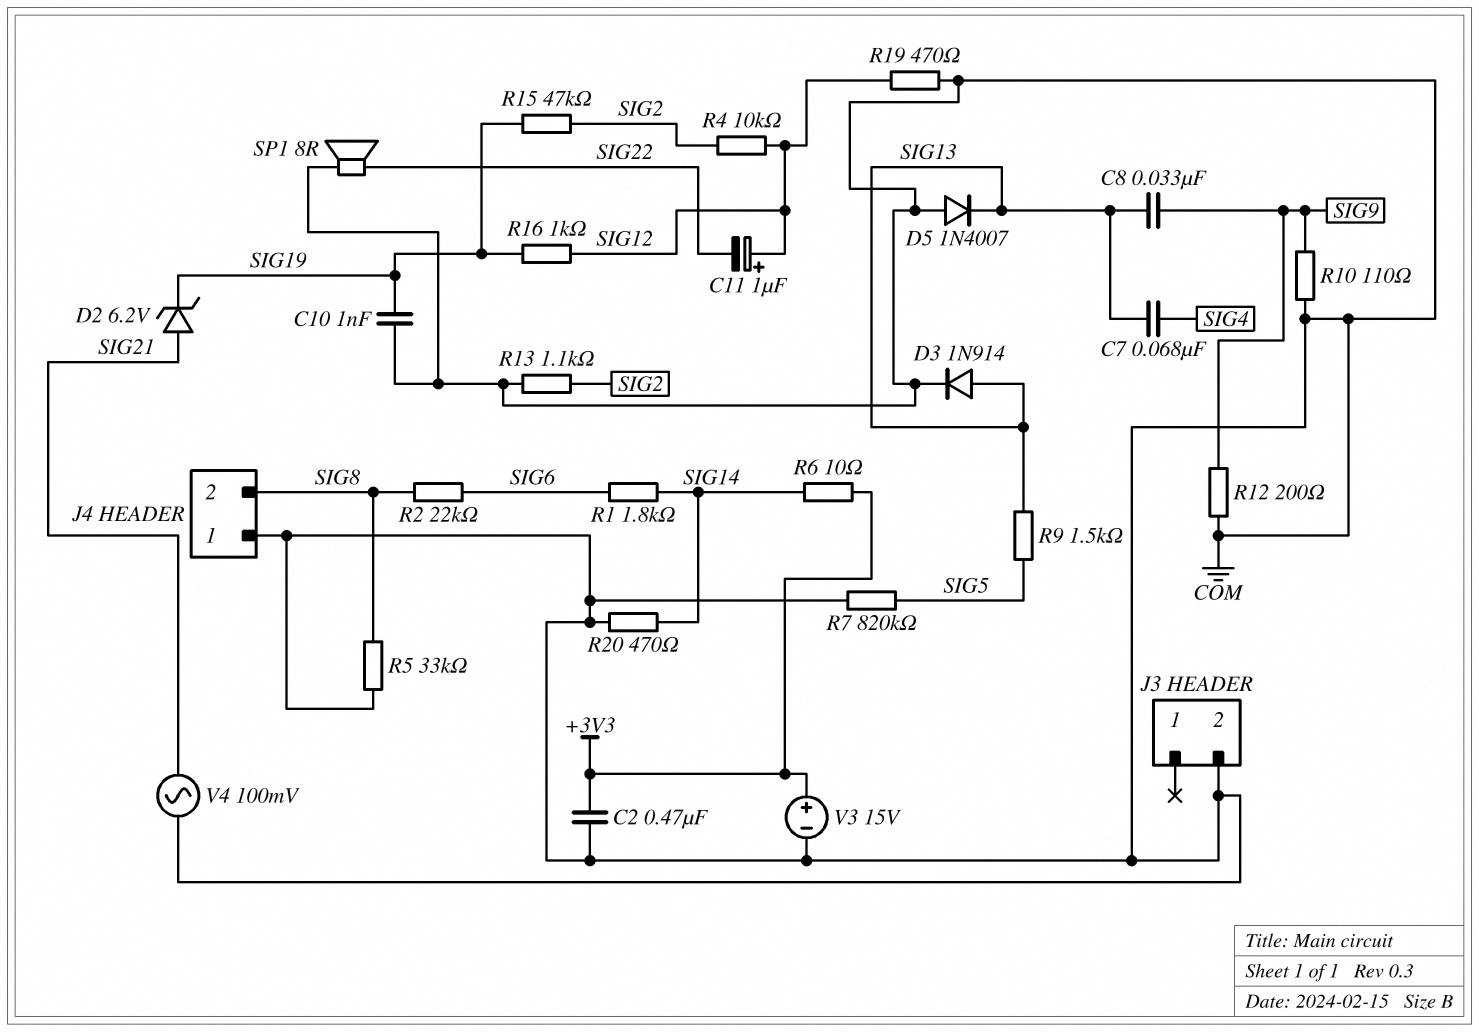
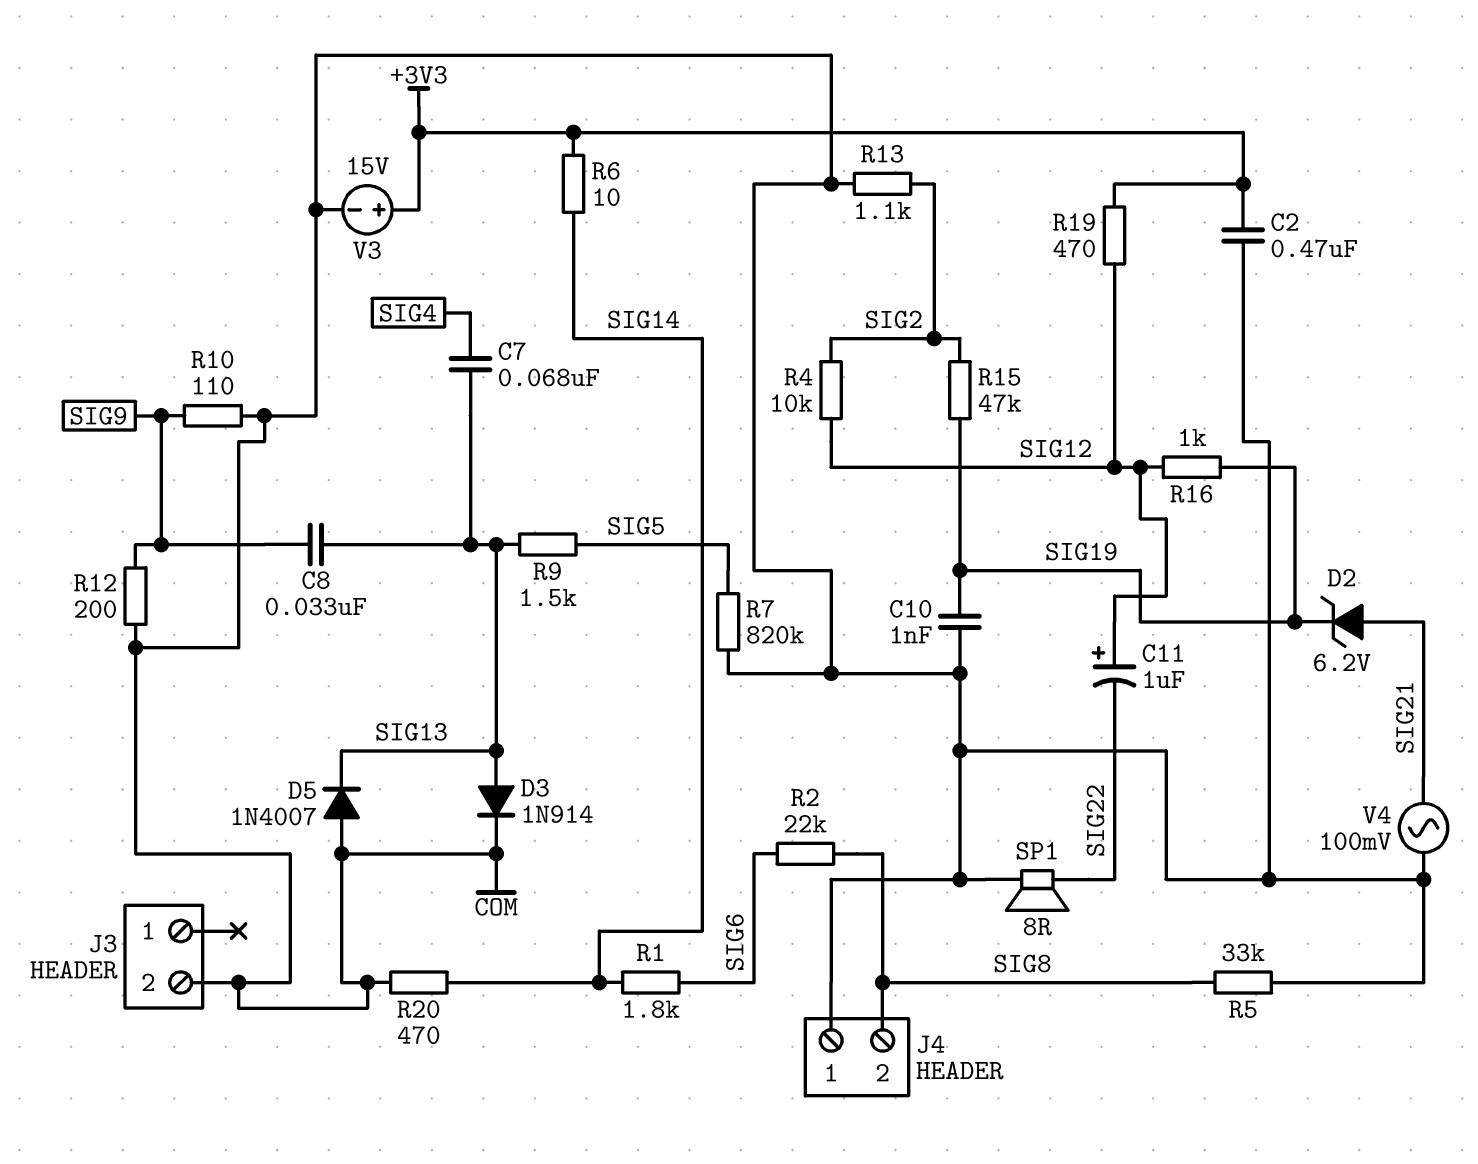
R19: 470 (COM, SIG12) -> 470 (+3V3, SIG12)

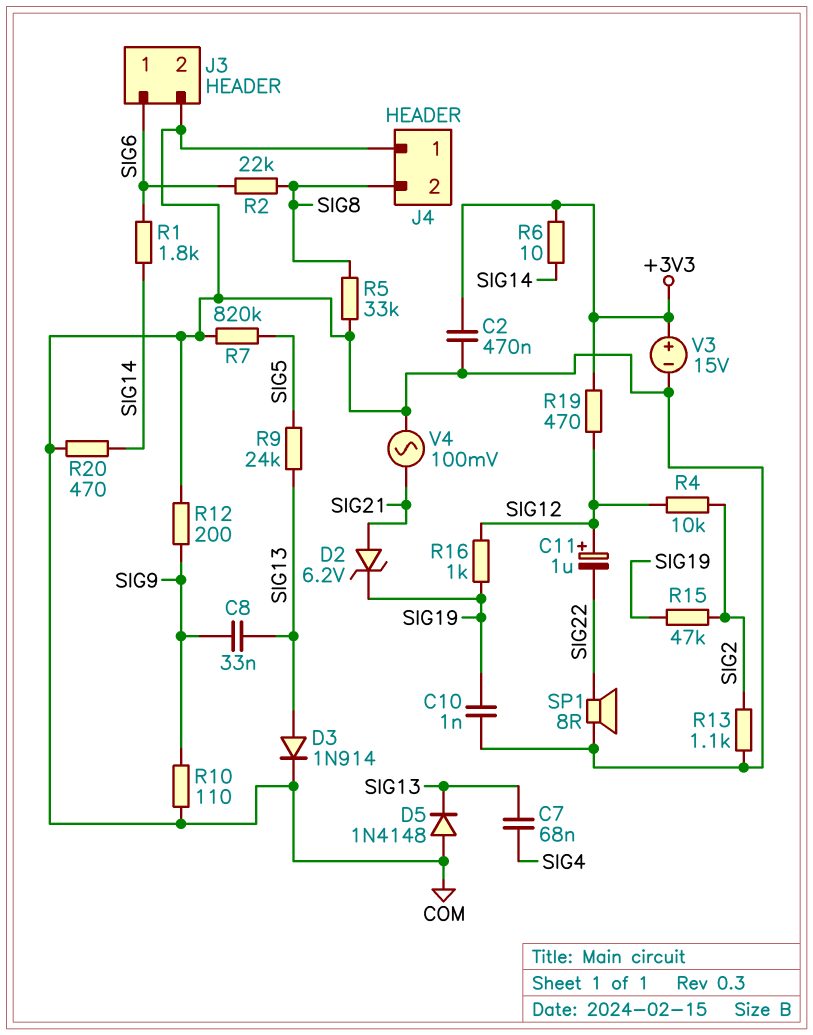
D5: diode 1N4007 (A COM, K SIG13) -> diode 1N4148 (A COM, K SIG13)
J3 pin 1: none -> SIG6
R9: 1.5k (SIG5, SIG13) -> 24k (SIG5, SIG13)

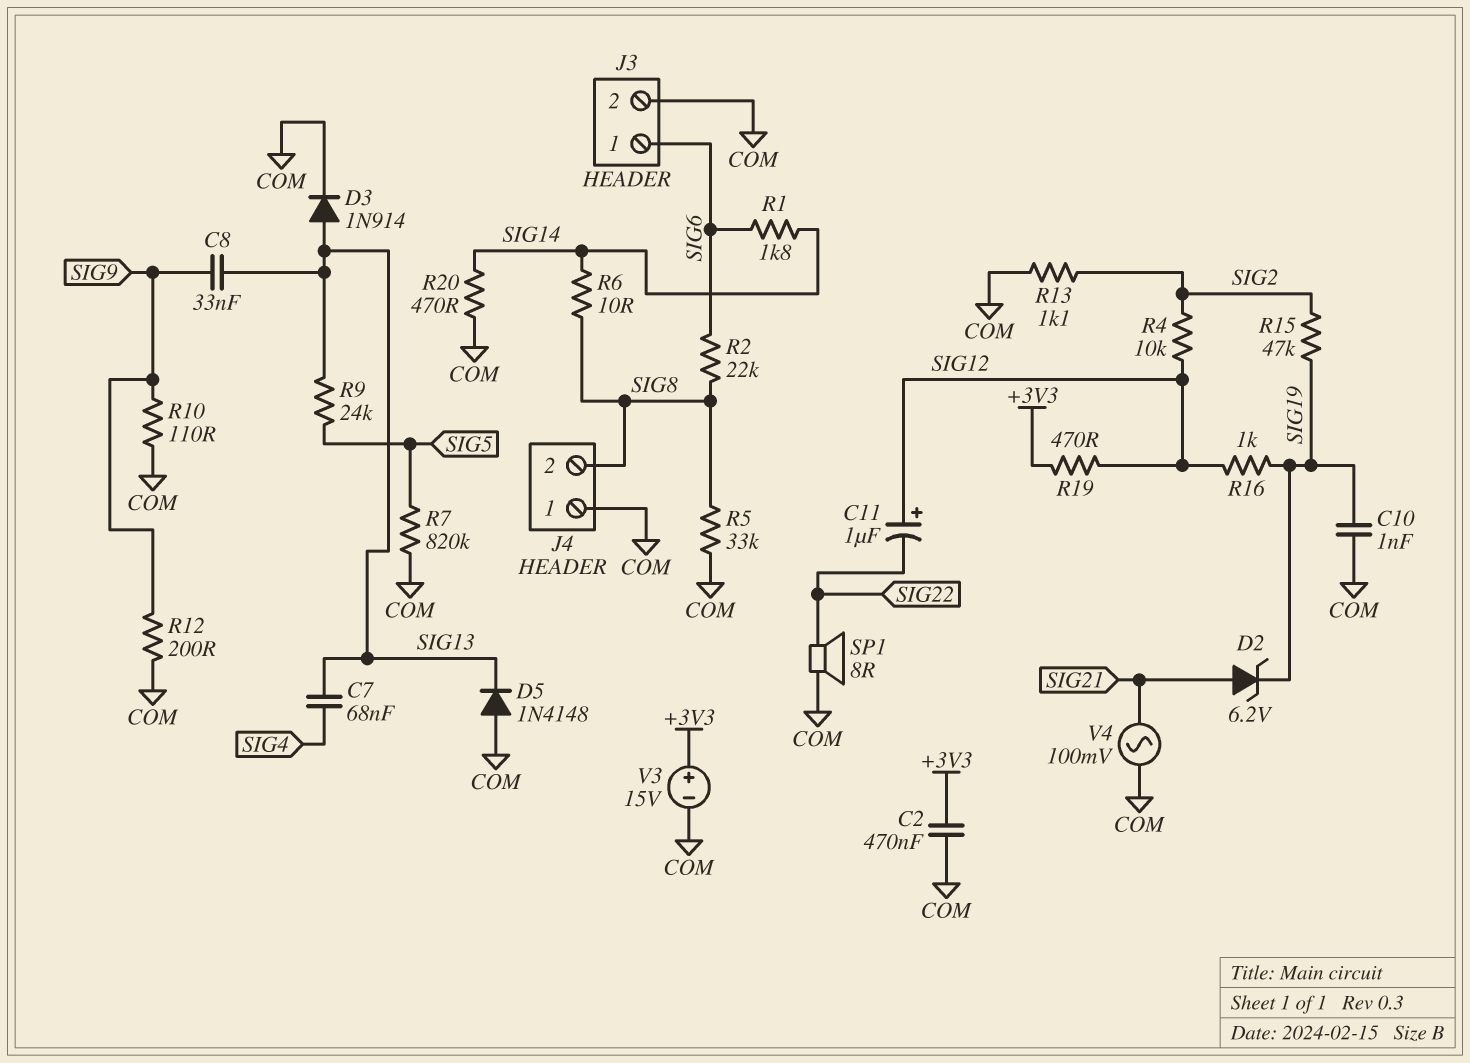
R6: 10 (+3V3, SIG14) -> 10 (SIG8, SIG14)

